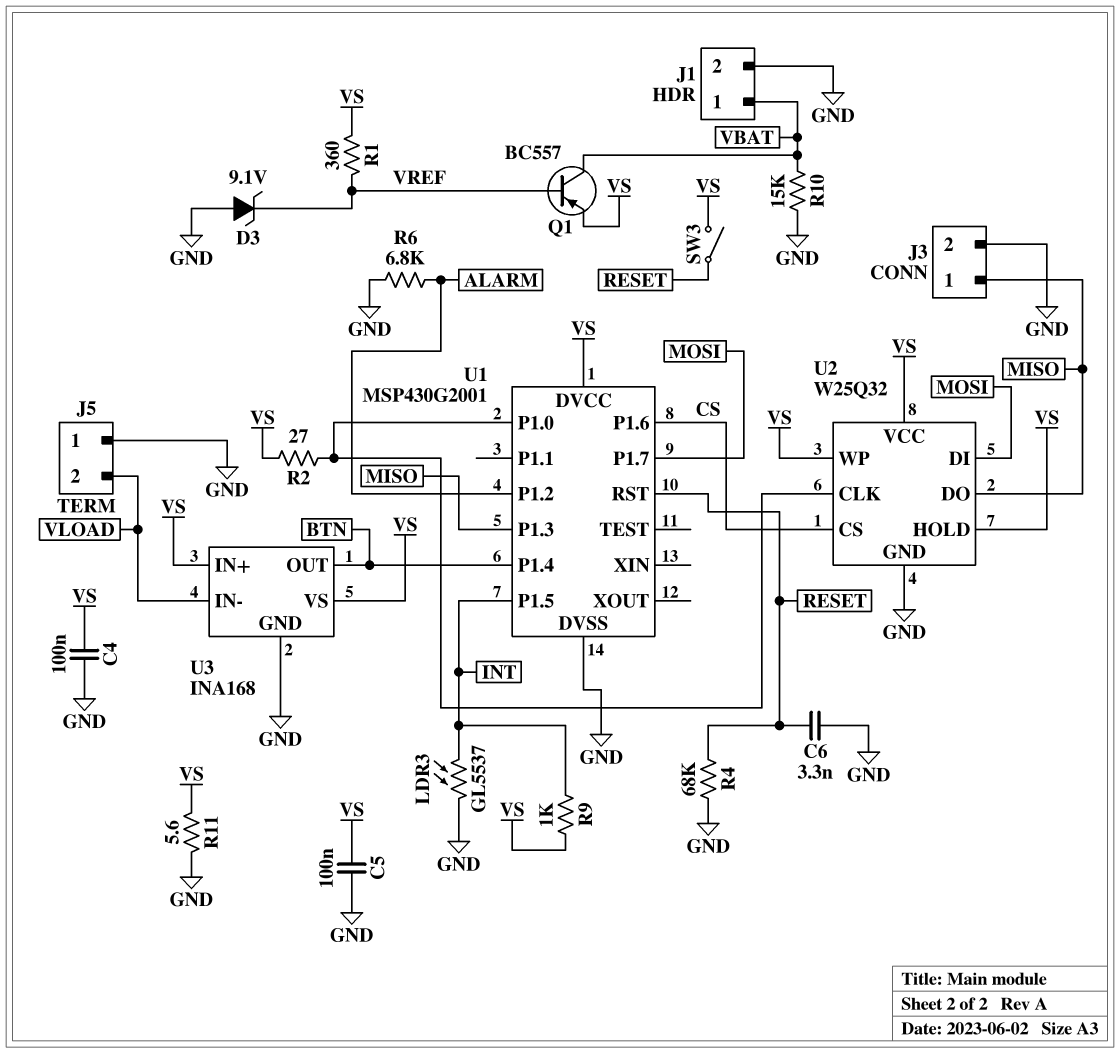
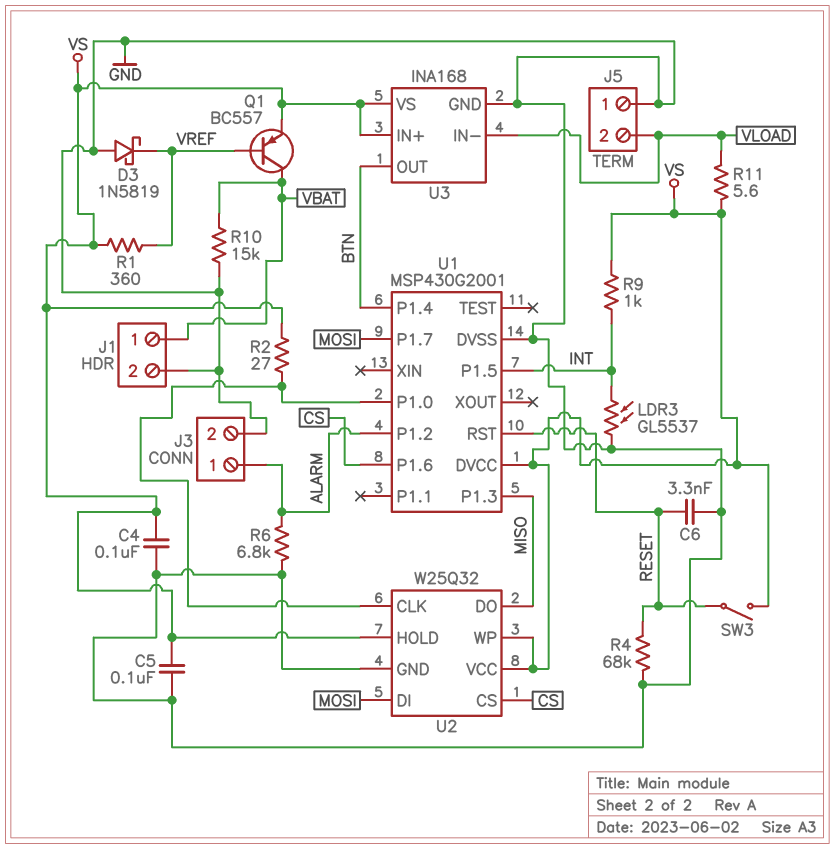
D3: zener 9.1V (A GND, K VREF) -> schottky 1N5819 (A GND, K VREF)
J3 pin 1: MISO -> ALARM
R11: 5.6 (GND, VS) -> 5.6 (VLOAD, VS)

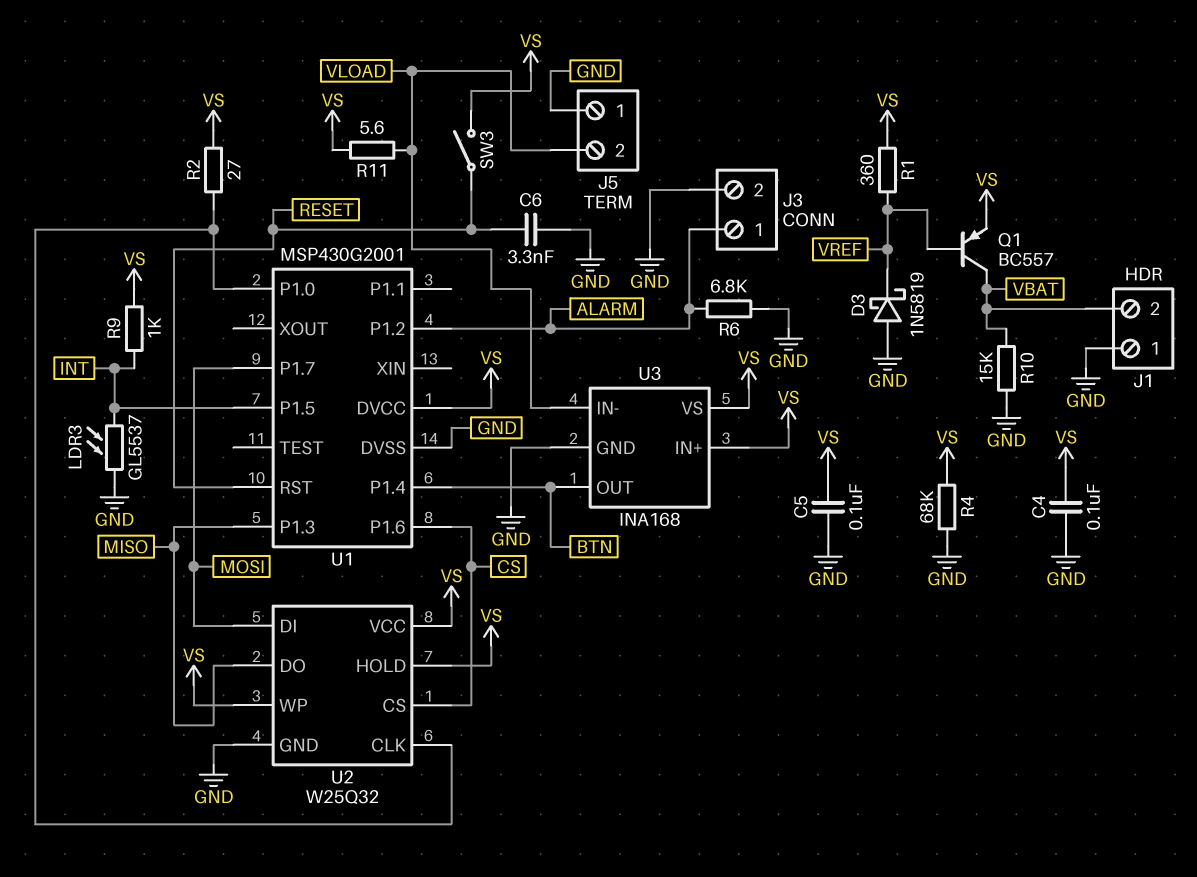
J1 pin 1: VBAT -> GND
J1 pin 2: GND -> VBAT
R4: 68k (GND, RESET) -> 68k (GND, VS)

